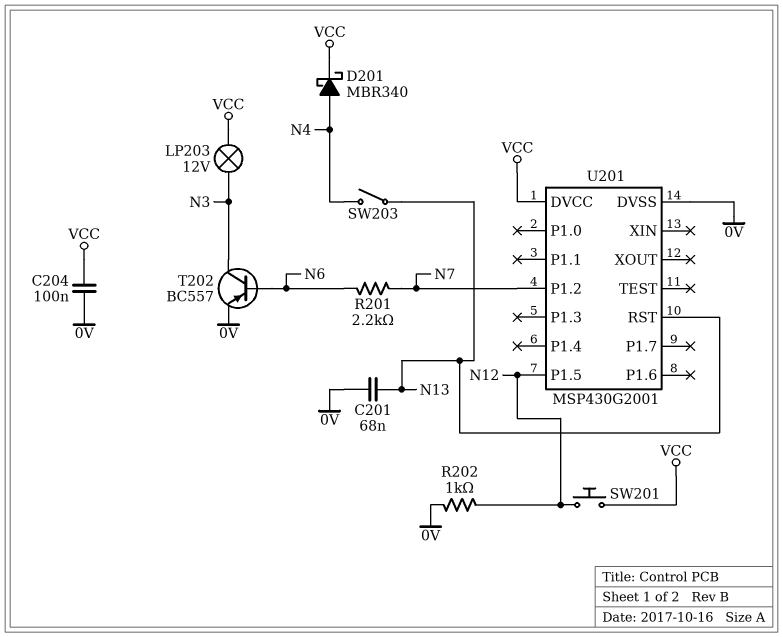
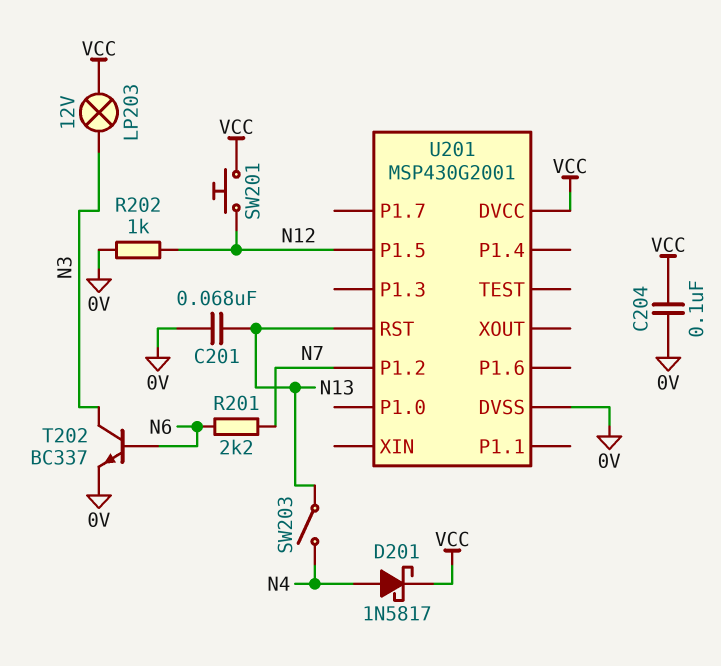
D201: schottky MBR340 (A N4, K VCC) -> schottky 1N5817 (A N4, K VCC)
T202: PNP BC557 (B N6, C N3, E 0V) -> NPN BC337 (B N6, C N3, E 0V)

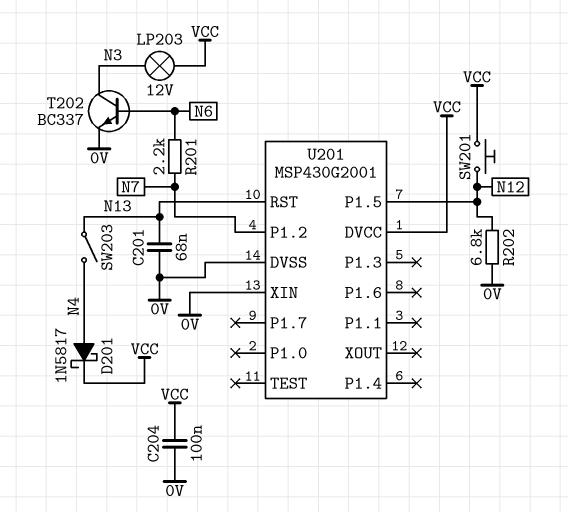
R202: 1k (0V, N12) -> 6.8k (0V, N12)
U201 pin XIN: none -> 0V

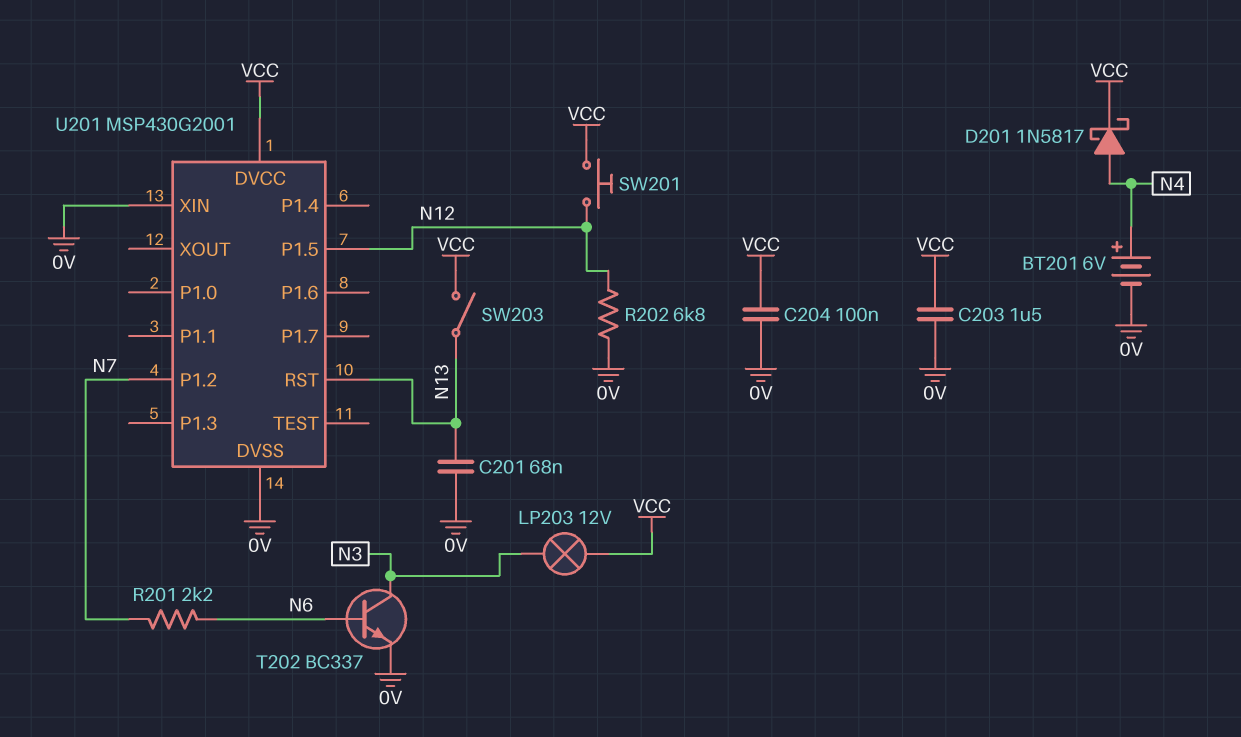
BT201: none -> 6V (plus N4, minus 0V)
C203: none -> 1.5uF (0V, VCC)
SW203: switch (N4, N13) -> switch (N13, VCC)

